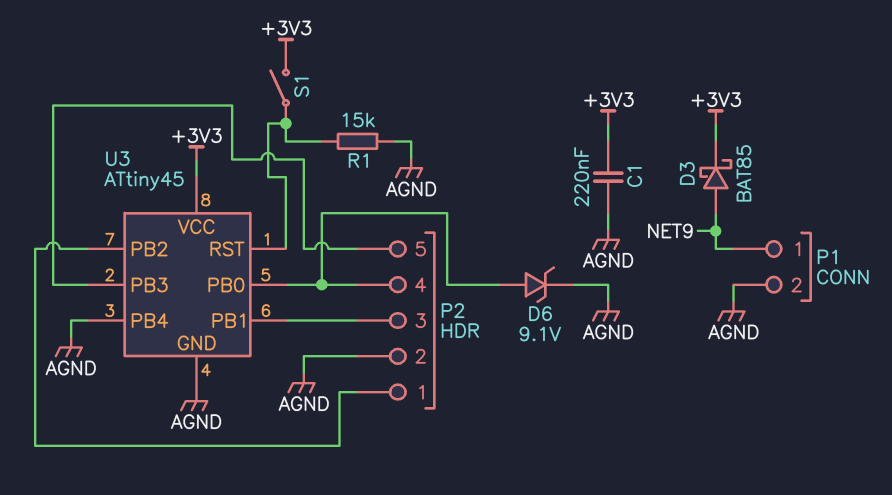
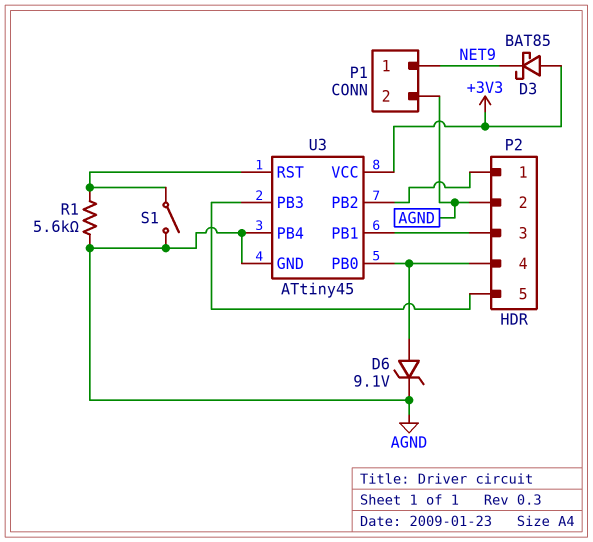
C1: 220nF (+3V3, AGND) -> none
D3: schottky BAT85 (A NET9, K +3V3) -> schottky BAT85 (A +3V3, K NET9)
R1: 15k (AGND, U3/RST) -> 5.6k (AGND, U3/RST)
S1: switch (+3V3, U3/RST) -> switch (AGND, U3/RST)

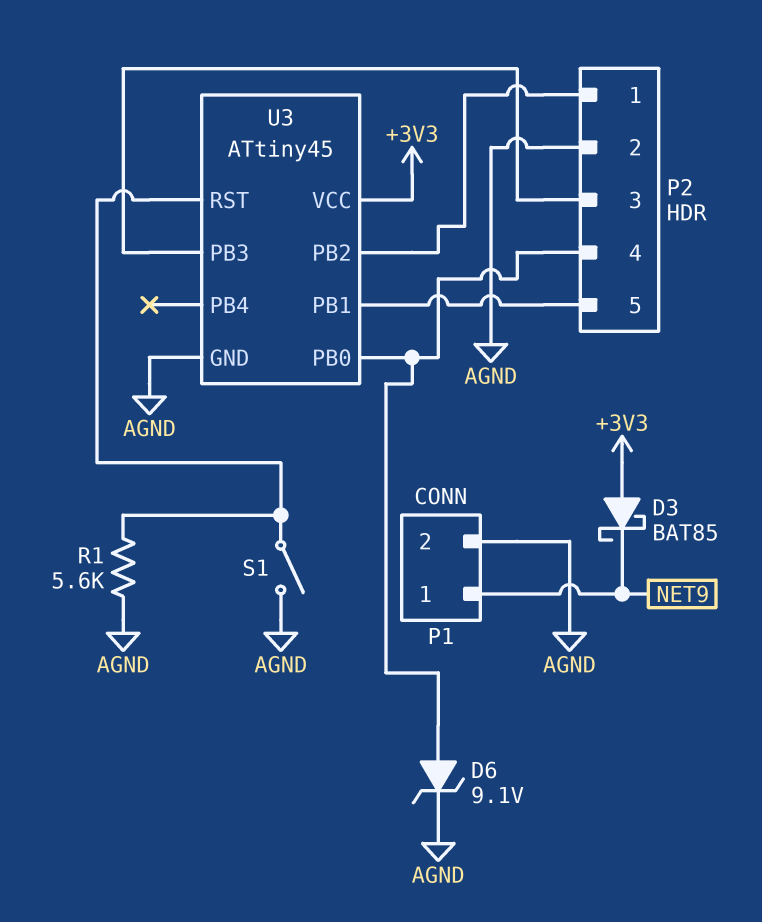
U3 pin PB1: P2/3 -> P2/5
U3 pin PB3: P2/5 -> P2/3
U3 pin PB4: AGND -> none

